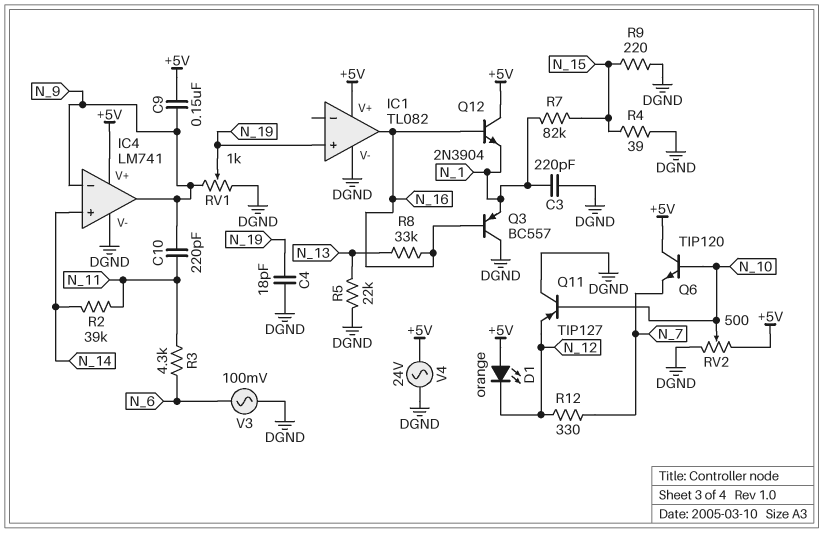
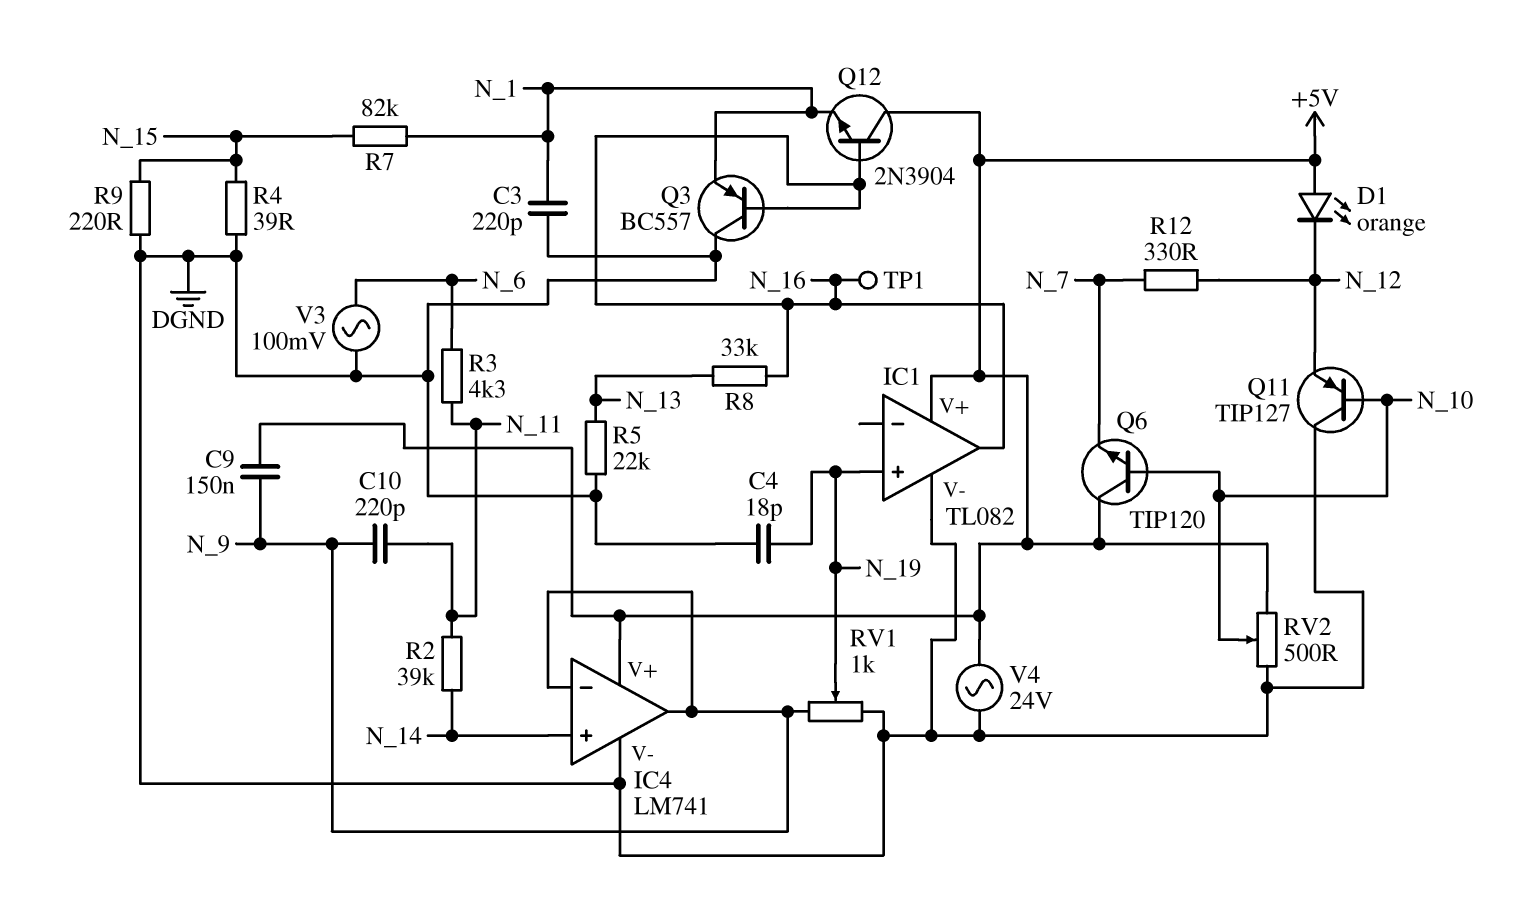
TP1: none -> test point (N_16)

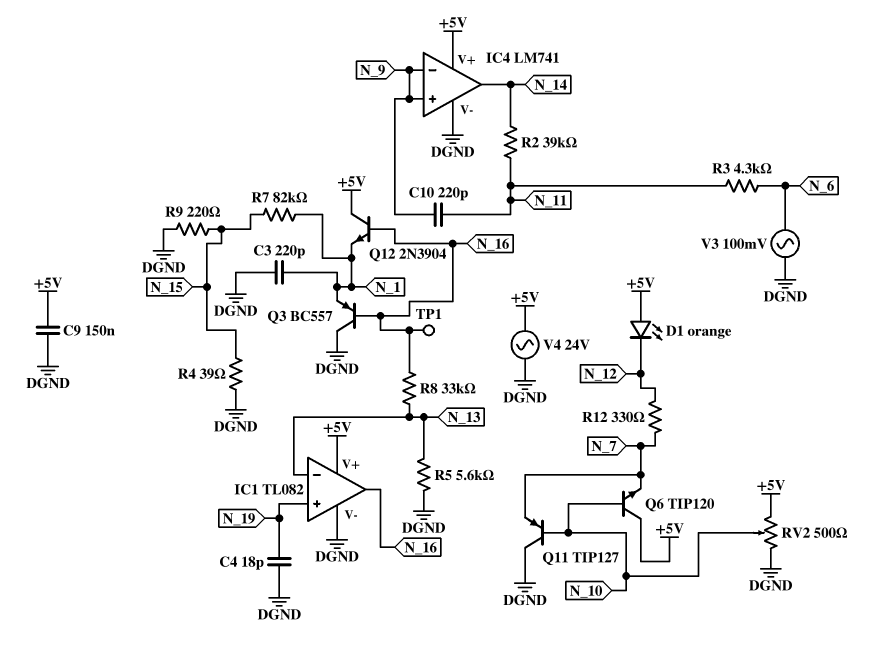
C9: 150nF (+5V, N_9) -> 150nF (+5V, DGND)
IC1 pin in-: none -> N_13
IC4 pin in+: N_14 -> N_9
IC4 pin out: N_9 -> N_14
Q11: PNP TIP127 (B N_10, C DGND, E N_12) -> PNP TIP127 (B N_10, C DGND, E N_7)
R5: 22k (DGND, N_13) -> 5.6k (DGND, N_13)
RV1: 1k (DGND, N_9, wiper N_19) -> none

